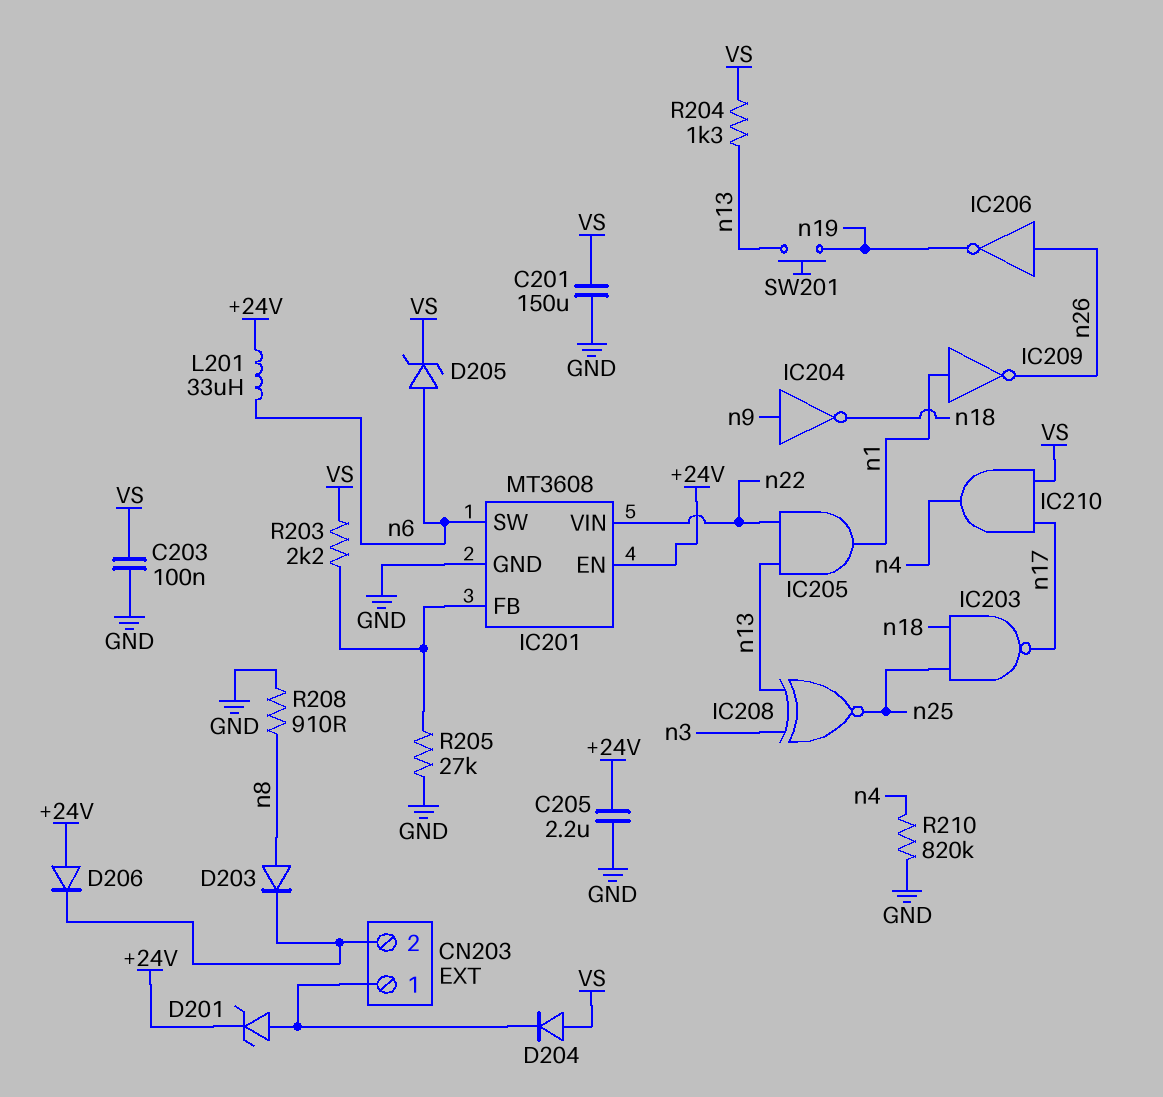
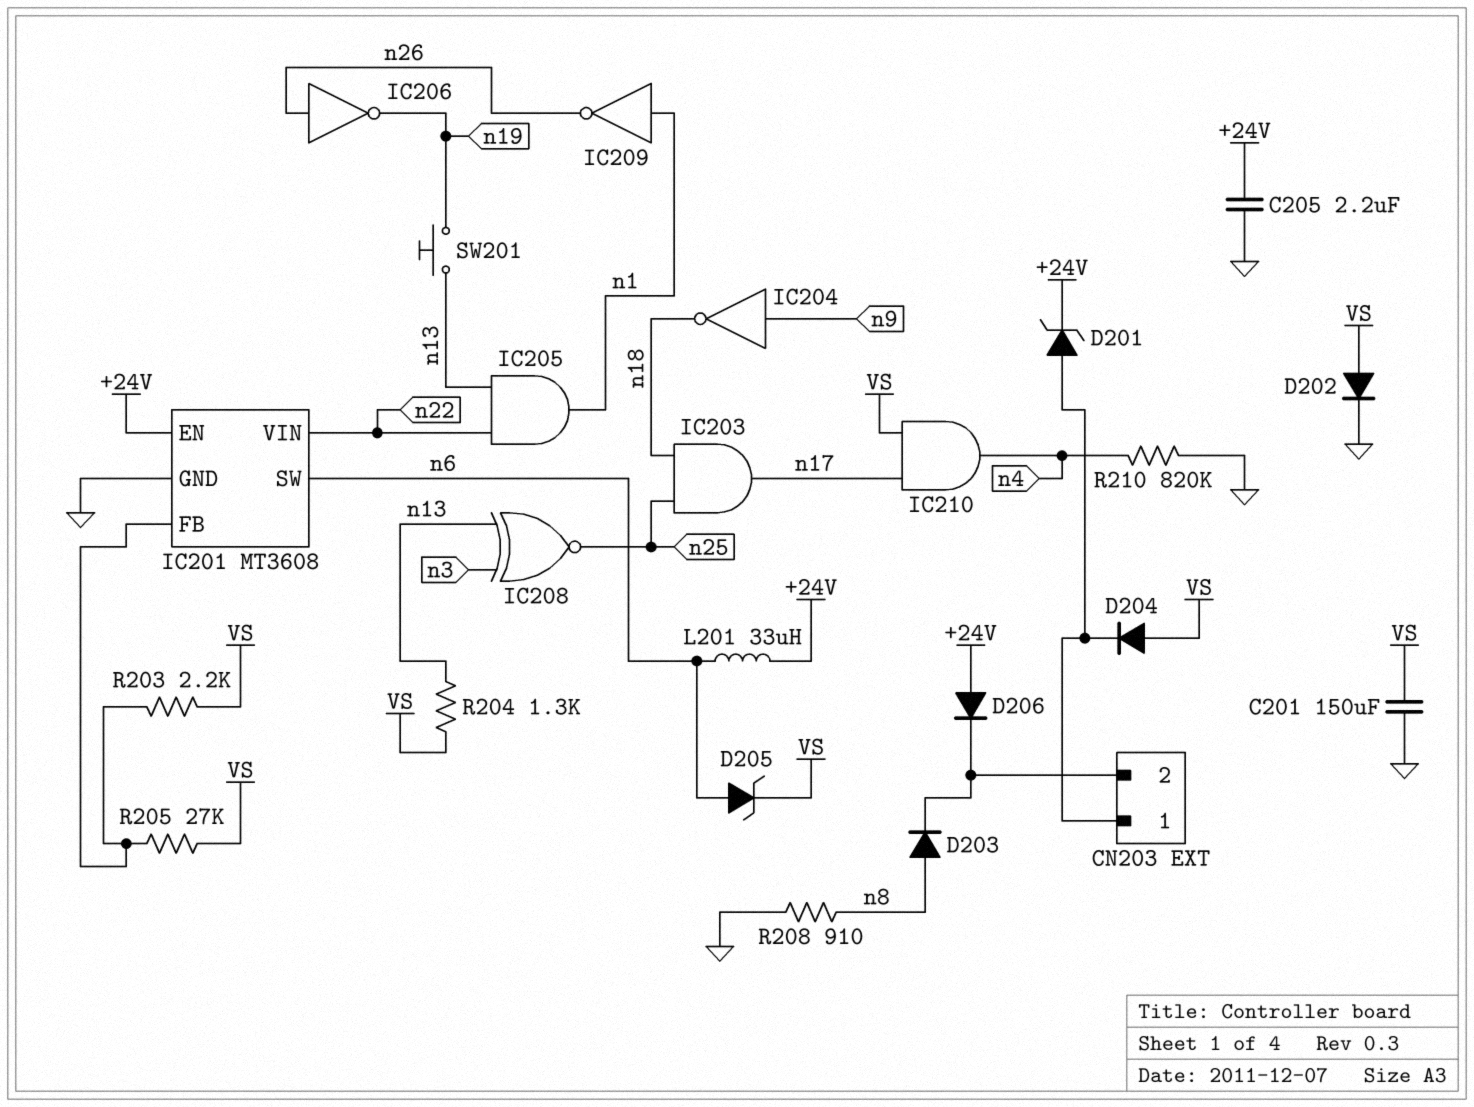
C203: 100nF (GND, VS) -> none
D202: none -> diode (A VS, K GND)
IC203: NAND (in n18, in n25, out n17) -> AND (in n18, in n25, out n17)
R205: 27k (GND, IC201/FB) -> 27k (IC201/FB, VS)

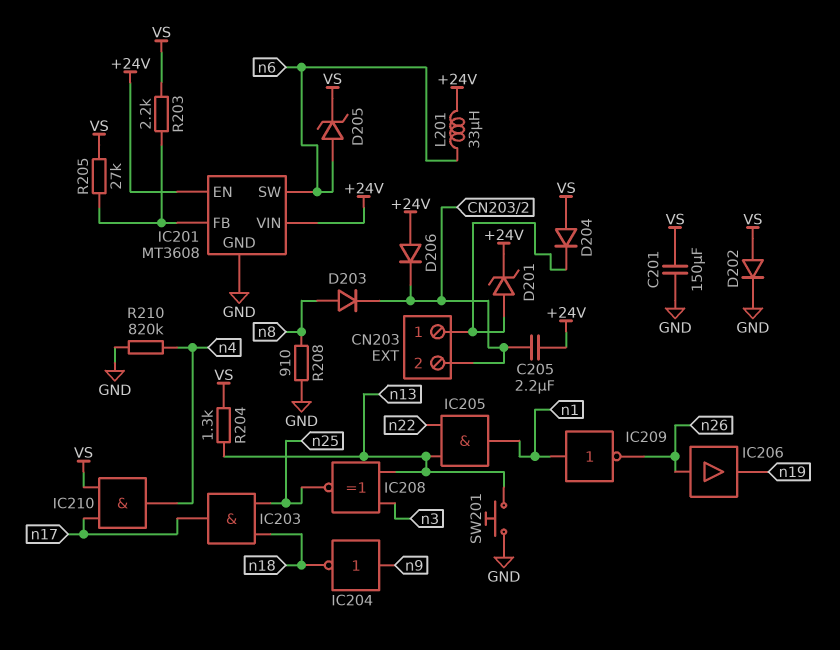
C205: 2.2uF (+24V, GND) -> 2.2uF (+24V, CN203/2)
IC201 pin VIN: n22 -> +24V
IC206: NOT (in n26, out n19) -> buffer (in n26, out n19)
SW201: button (n13, n19) -> button (GND, n13)

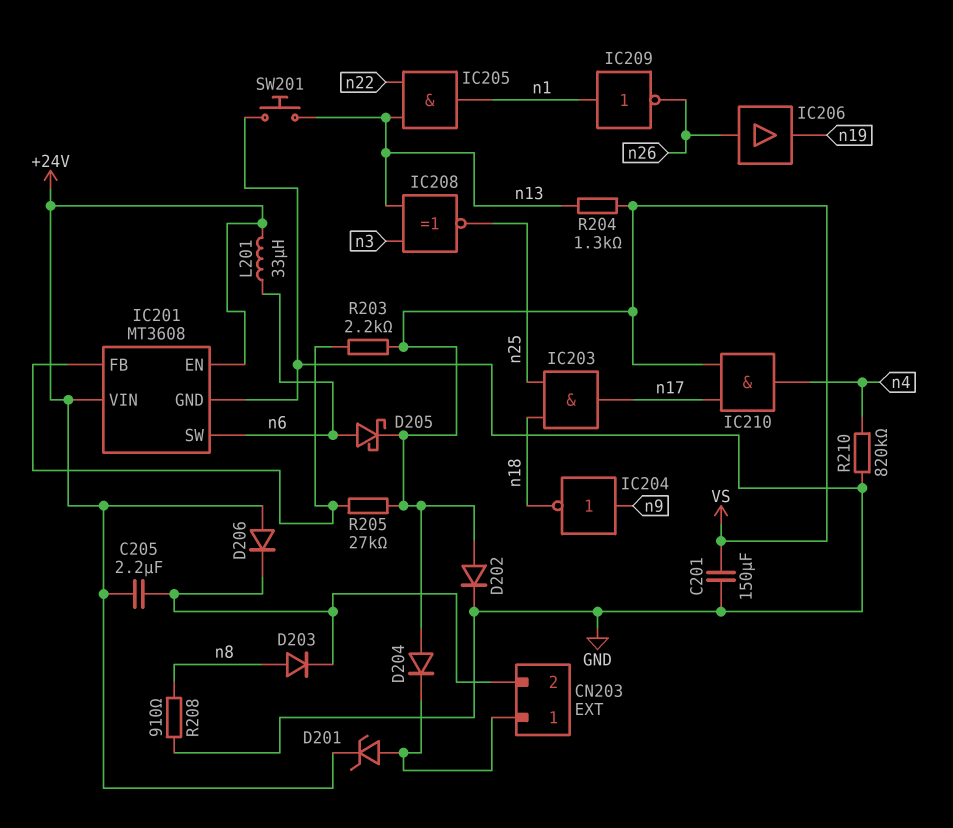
D205: zener (A n6, K VS) -> schottky (A n6, K VS)

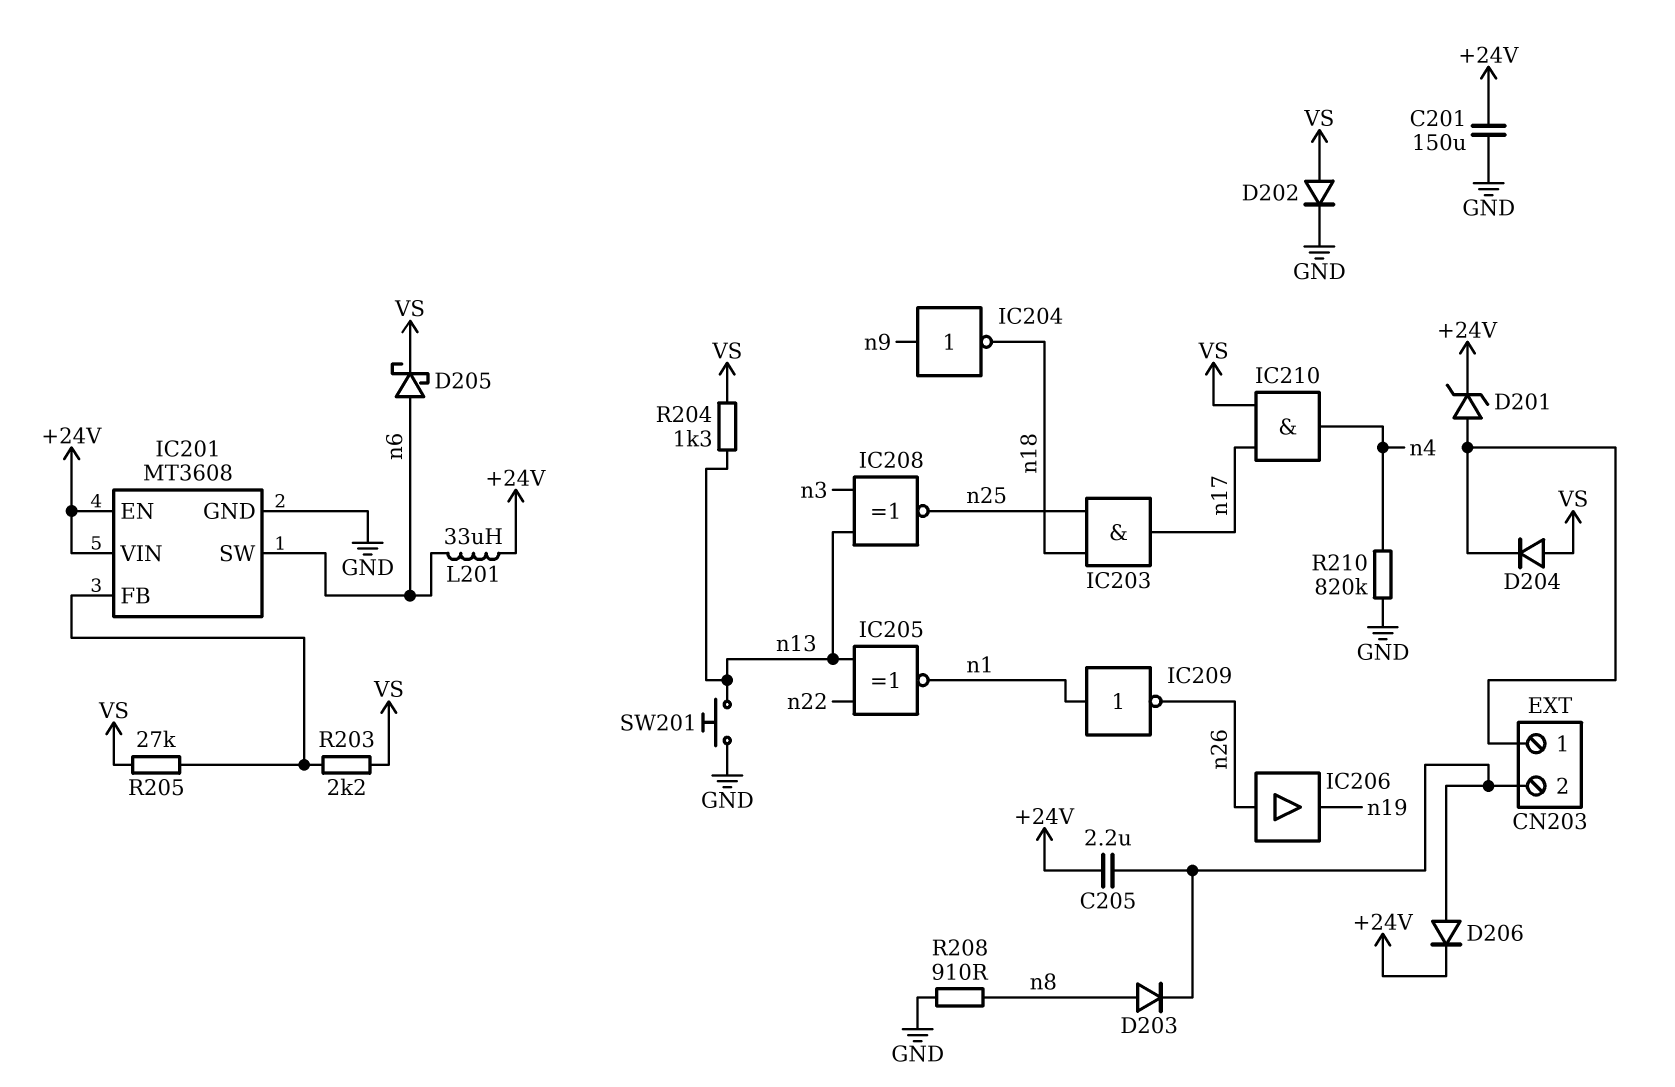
C201: 150uF (GND, VS) -> 150uF (+24V, GND)
D206: diode (A +24V, K CN203/2) -> diode (A CN203/2, K +24V)
IC205: AND (in n13, in n22, out n1) -> XNOR (in n13, in n22, out n1)

